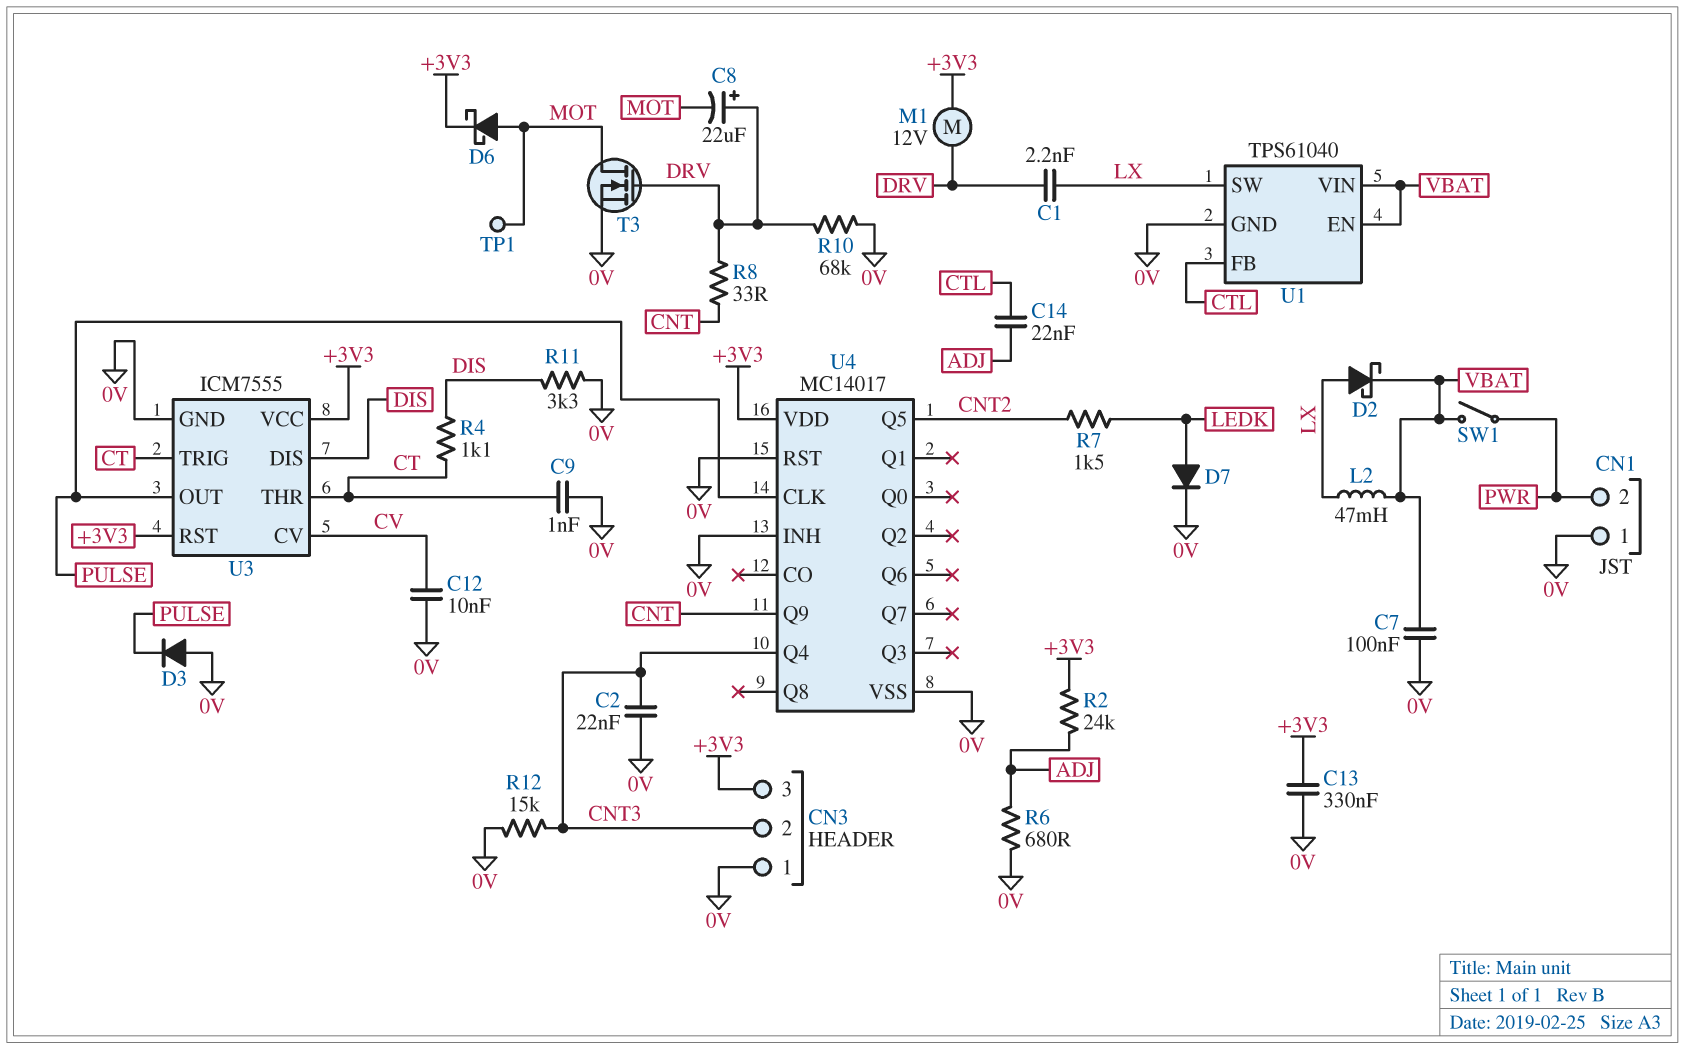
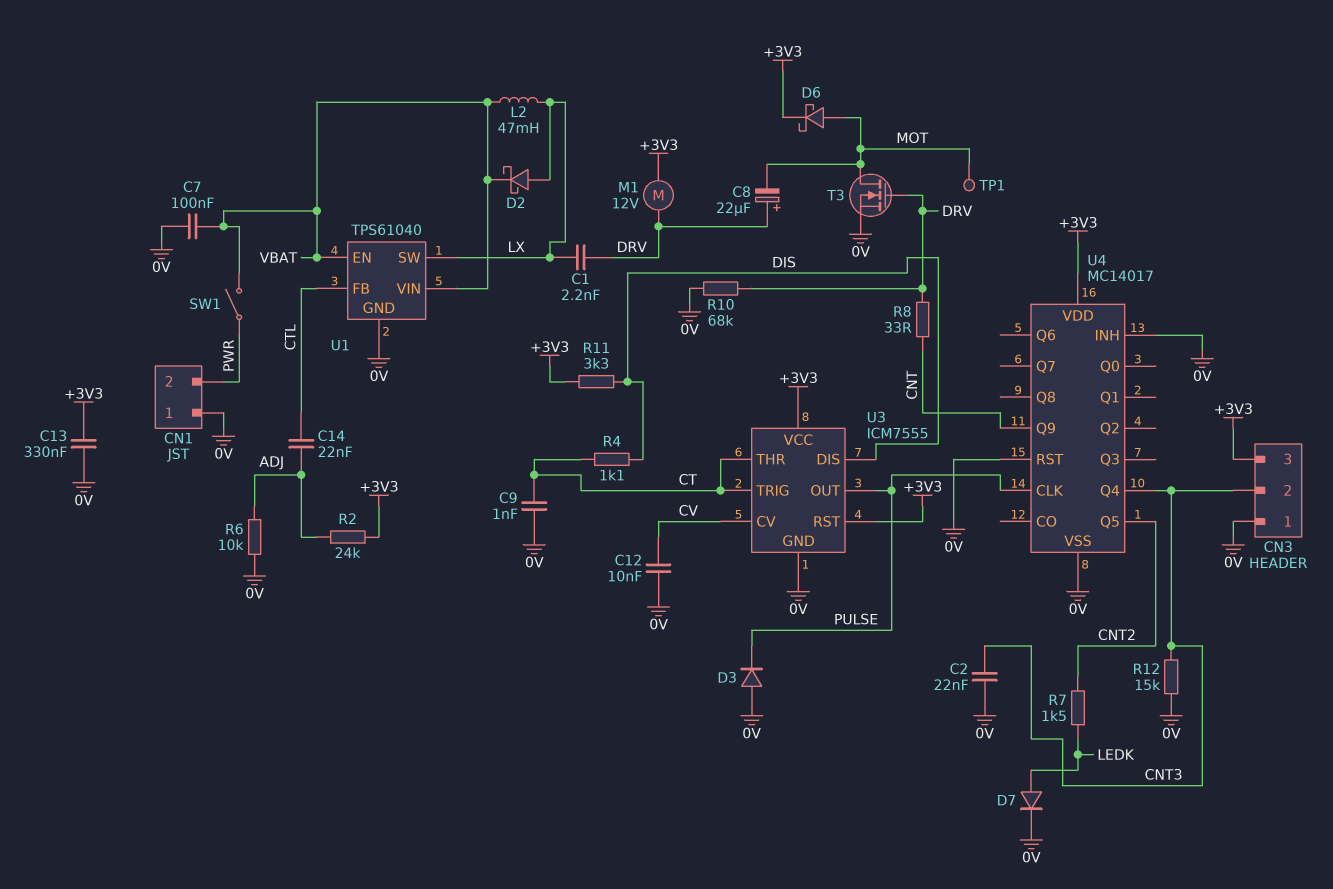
R6: 680 (0V, ADJ) -> 10k (0V, ADJ)
R11: 3.3k (0V, DIS) -> 3.3k (+3V3, DIS)

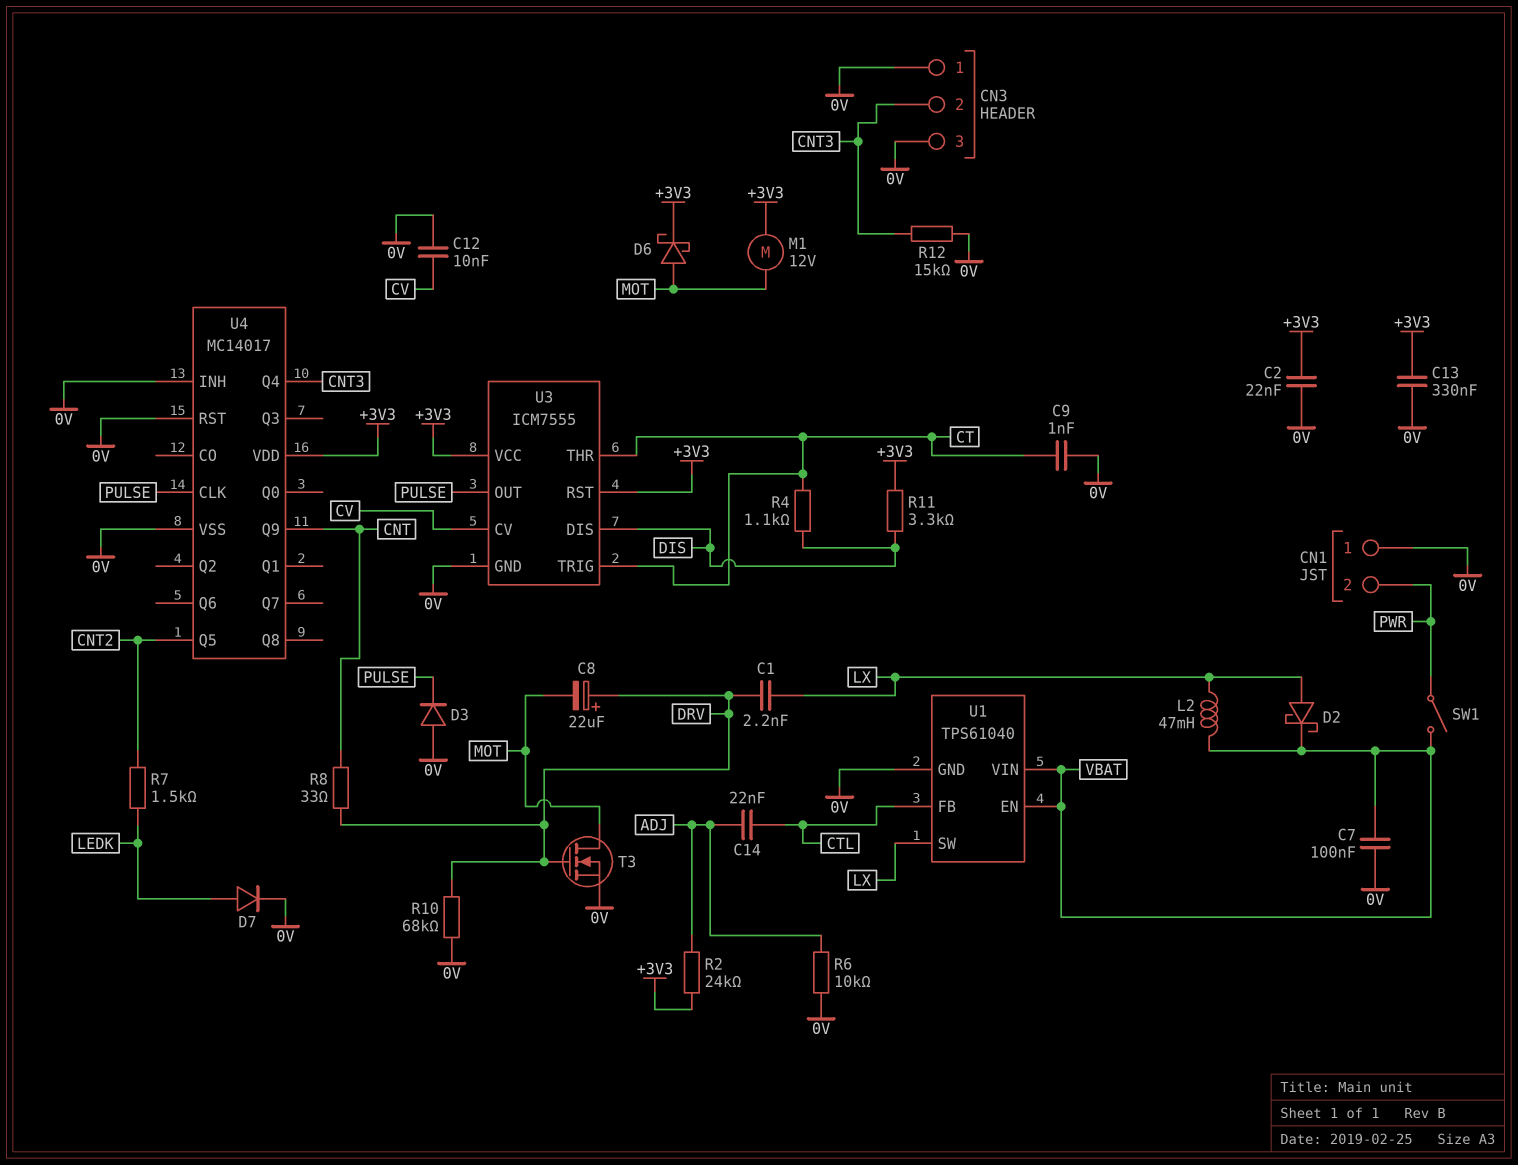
C2: 22nF (0V, CNT3) -> 22nF (+3V3, 0V)
CN3 pin 3: +3V3 -> 0V
M1: motor 12V (+3V3, DRV) -> motor 12V (+3V3, MOT)
TP1: test point (MOT) -> none

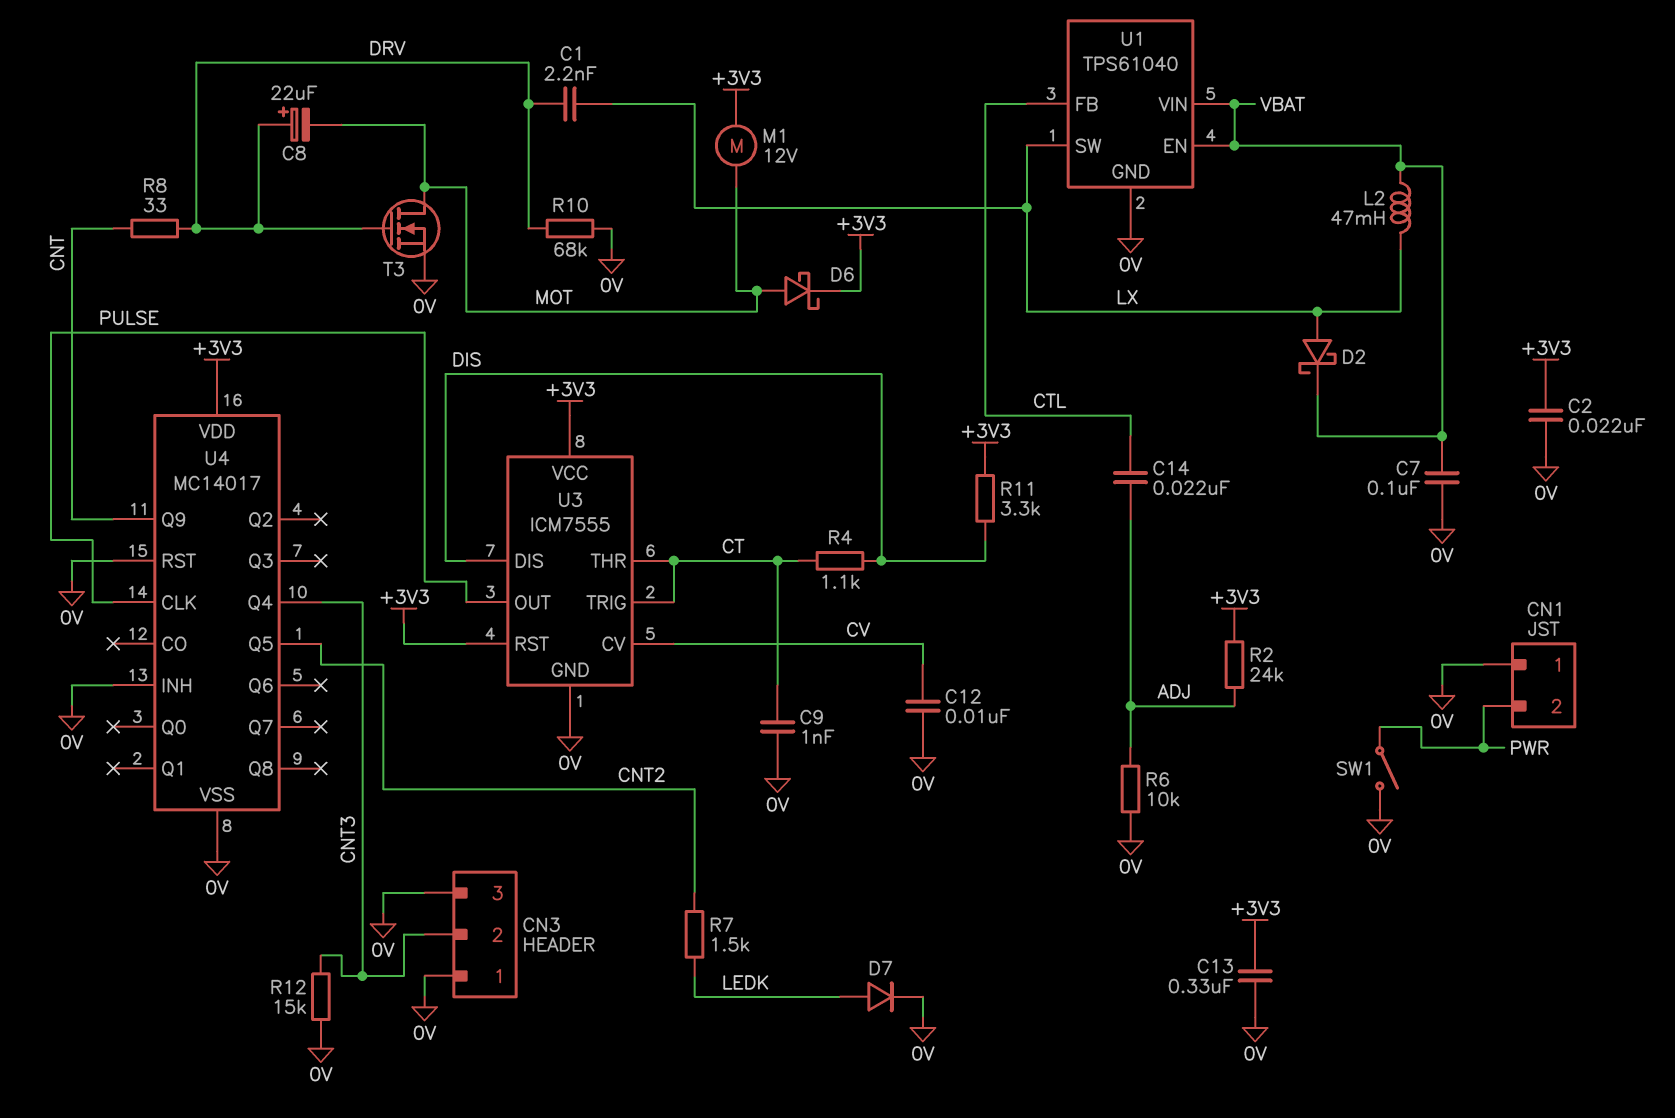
D3: diode (A 0V, K PULSE) -> none
SW1: switch (PWR, VBAT) -> switch (0V, PWR)

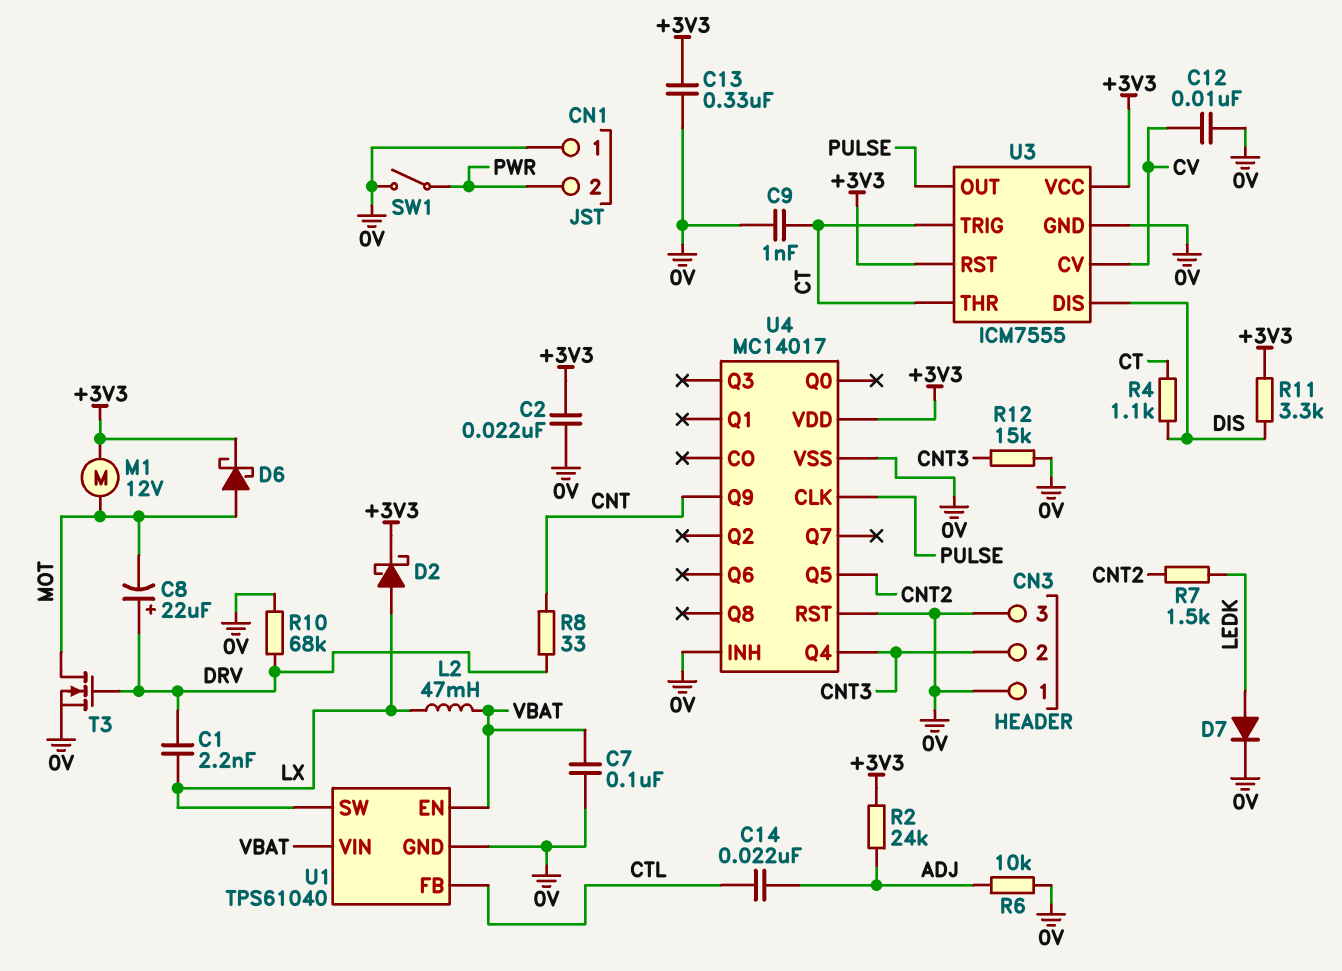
D2: schottky (A LX, K VBAT) -> schottky (A LX, K +3V3)

